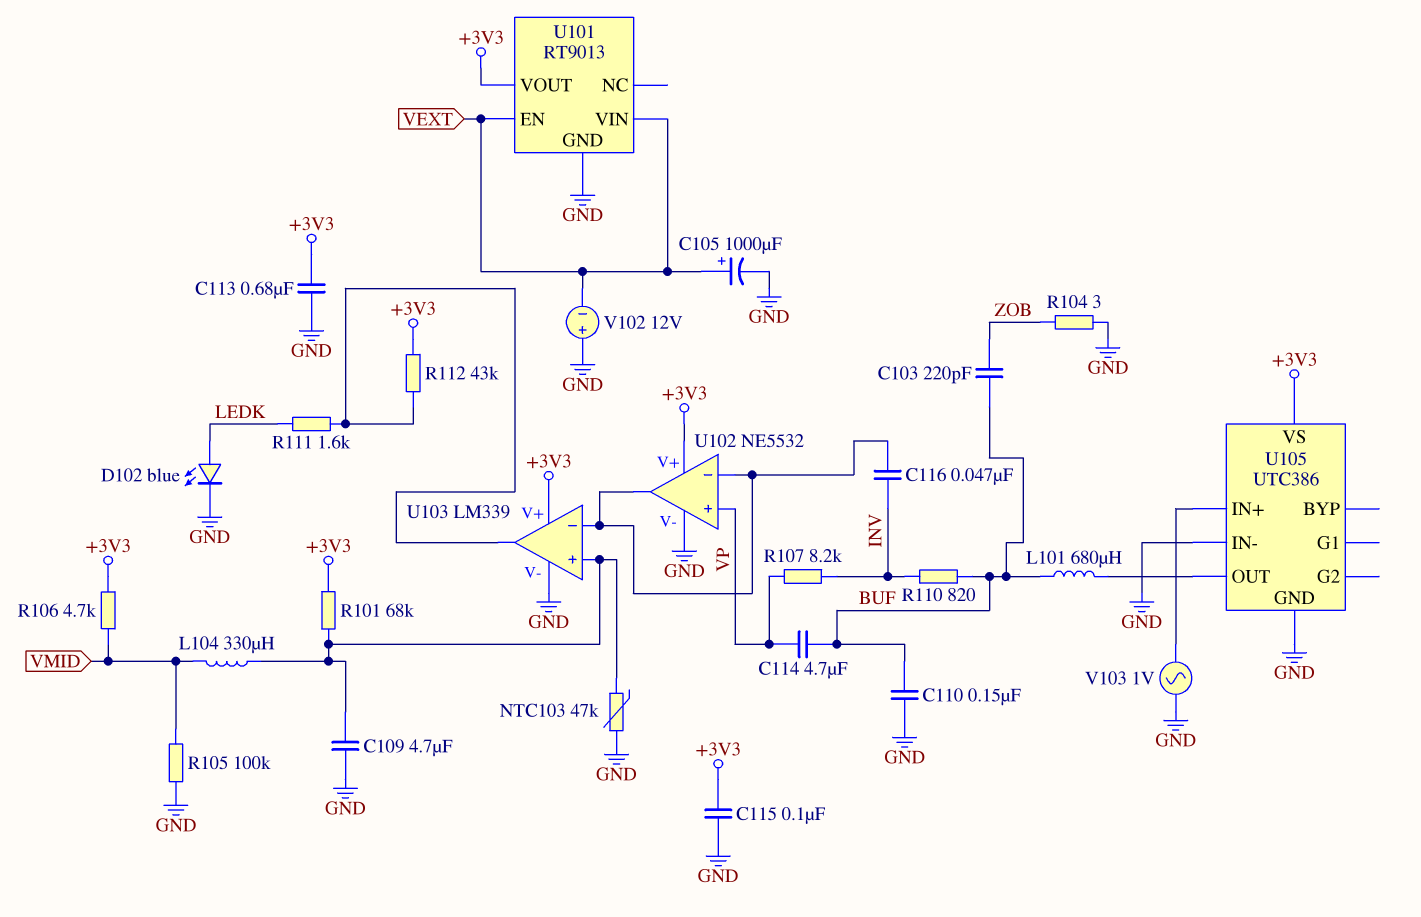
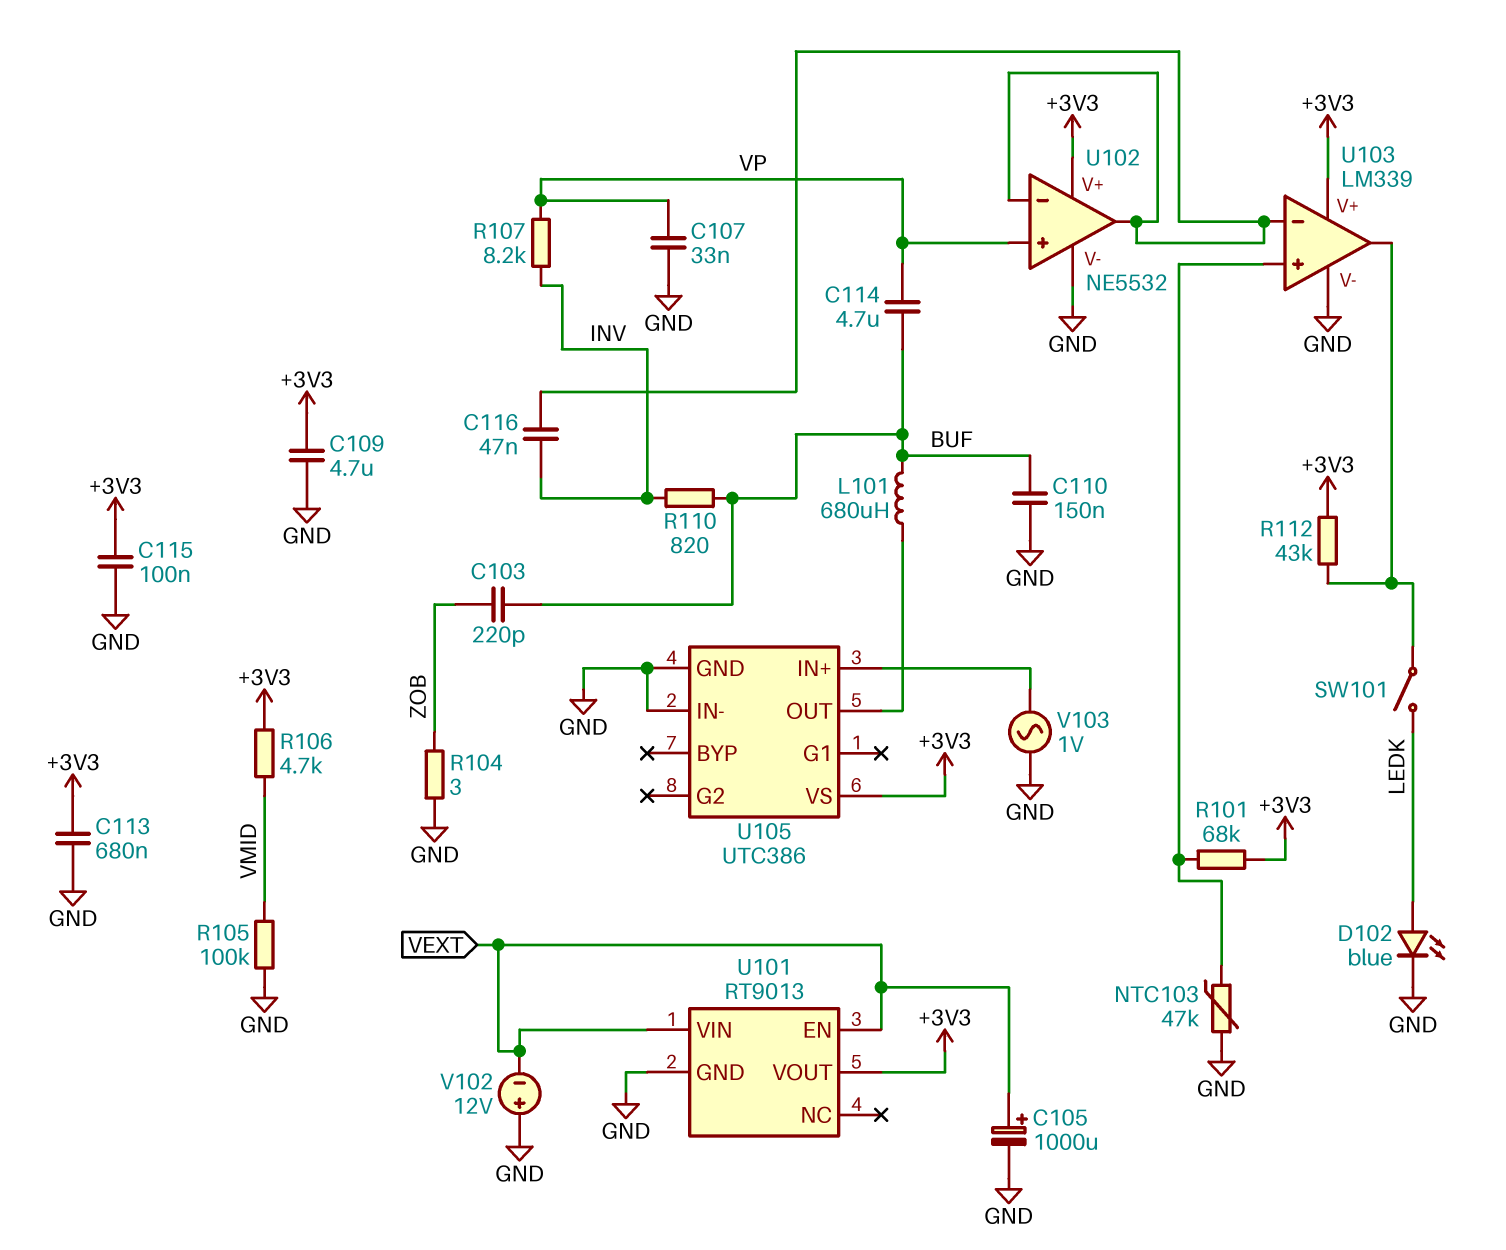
C107: none -> 33nF (GND, VP)
C109: 4.7uF (GND, U103/in+) -> 4.7uF (+3V3, GND)
L104: 330uH (U103/in+, VMID) -> none
R111: 1.6k (LEDK, U103/out) -> none
SW101: none -> switch (LEDK, U103/out)

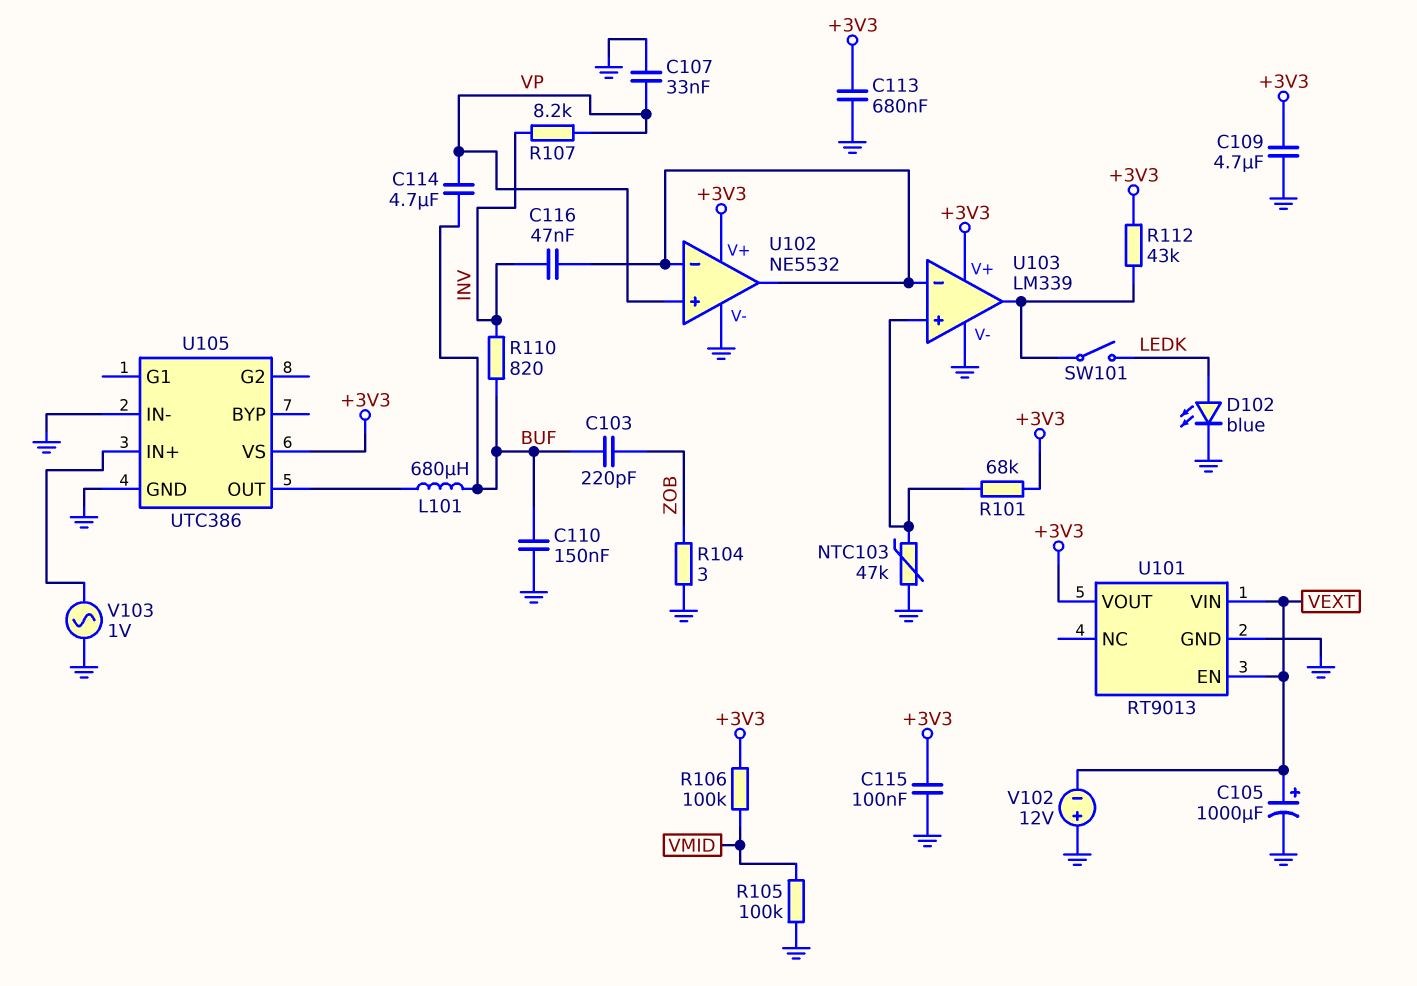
R106: 4.7k (+3V3, VMID) -> 100k (+3V3, VMID)

